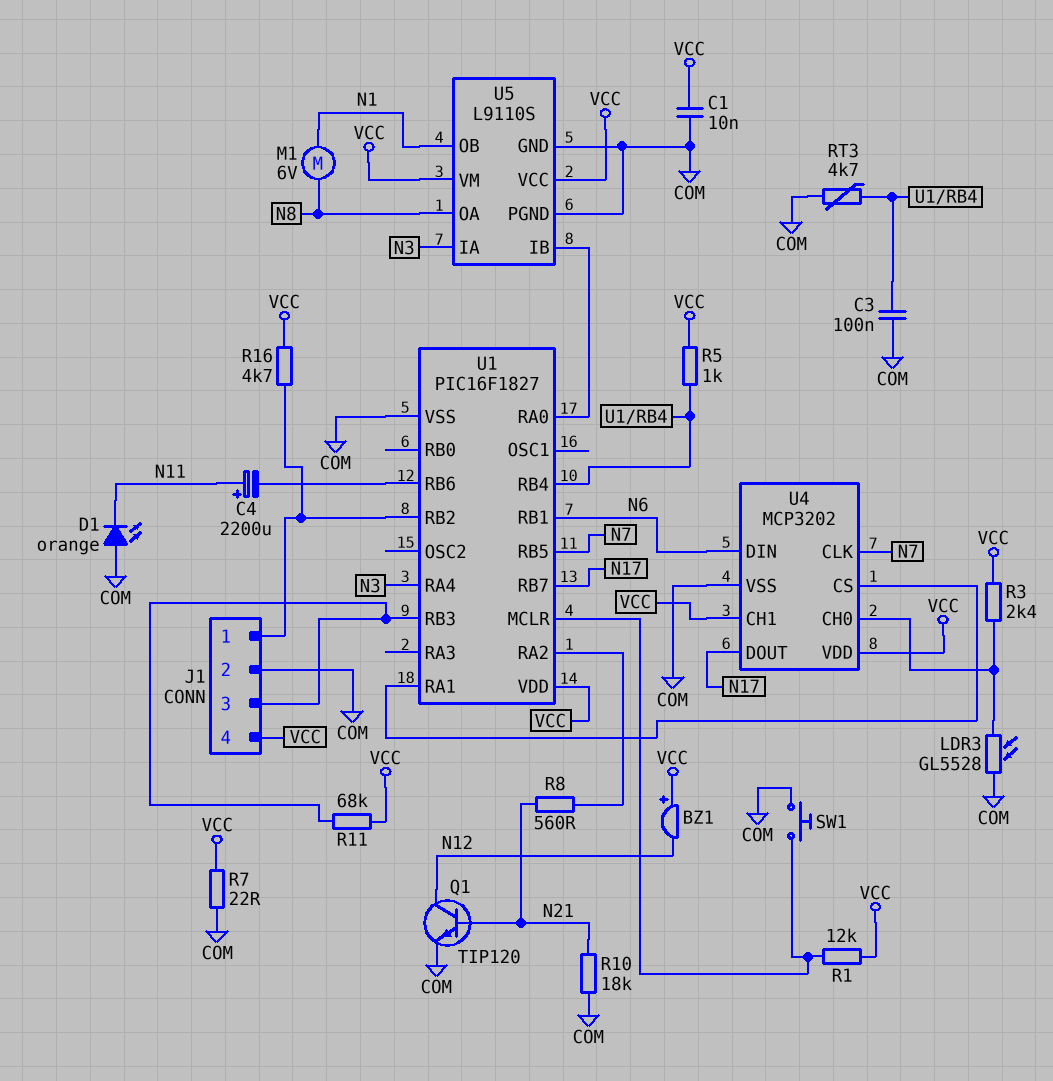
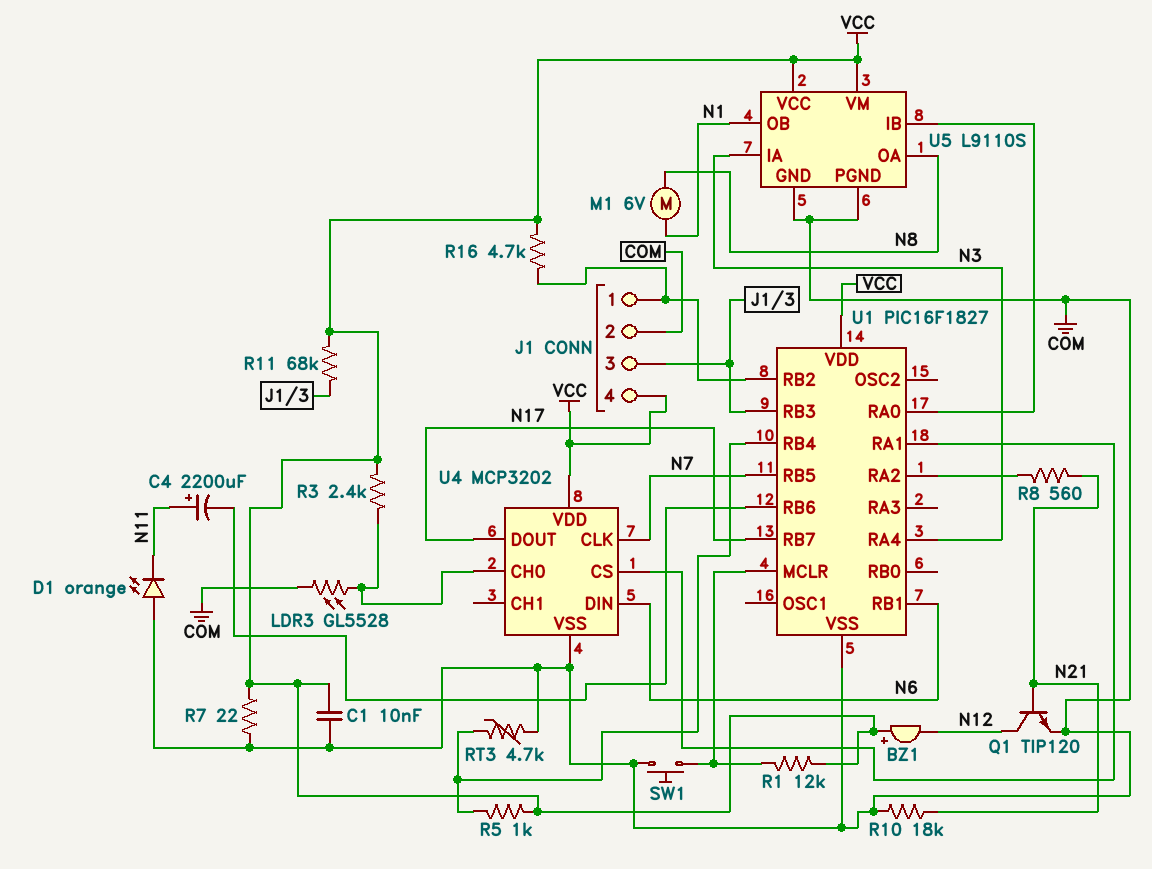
C3: 100nF (COM, U1/RB4) -> none
U4 pin CH1: VCC -> none

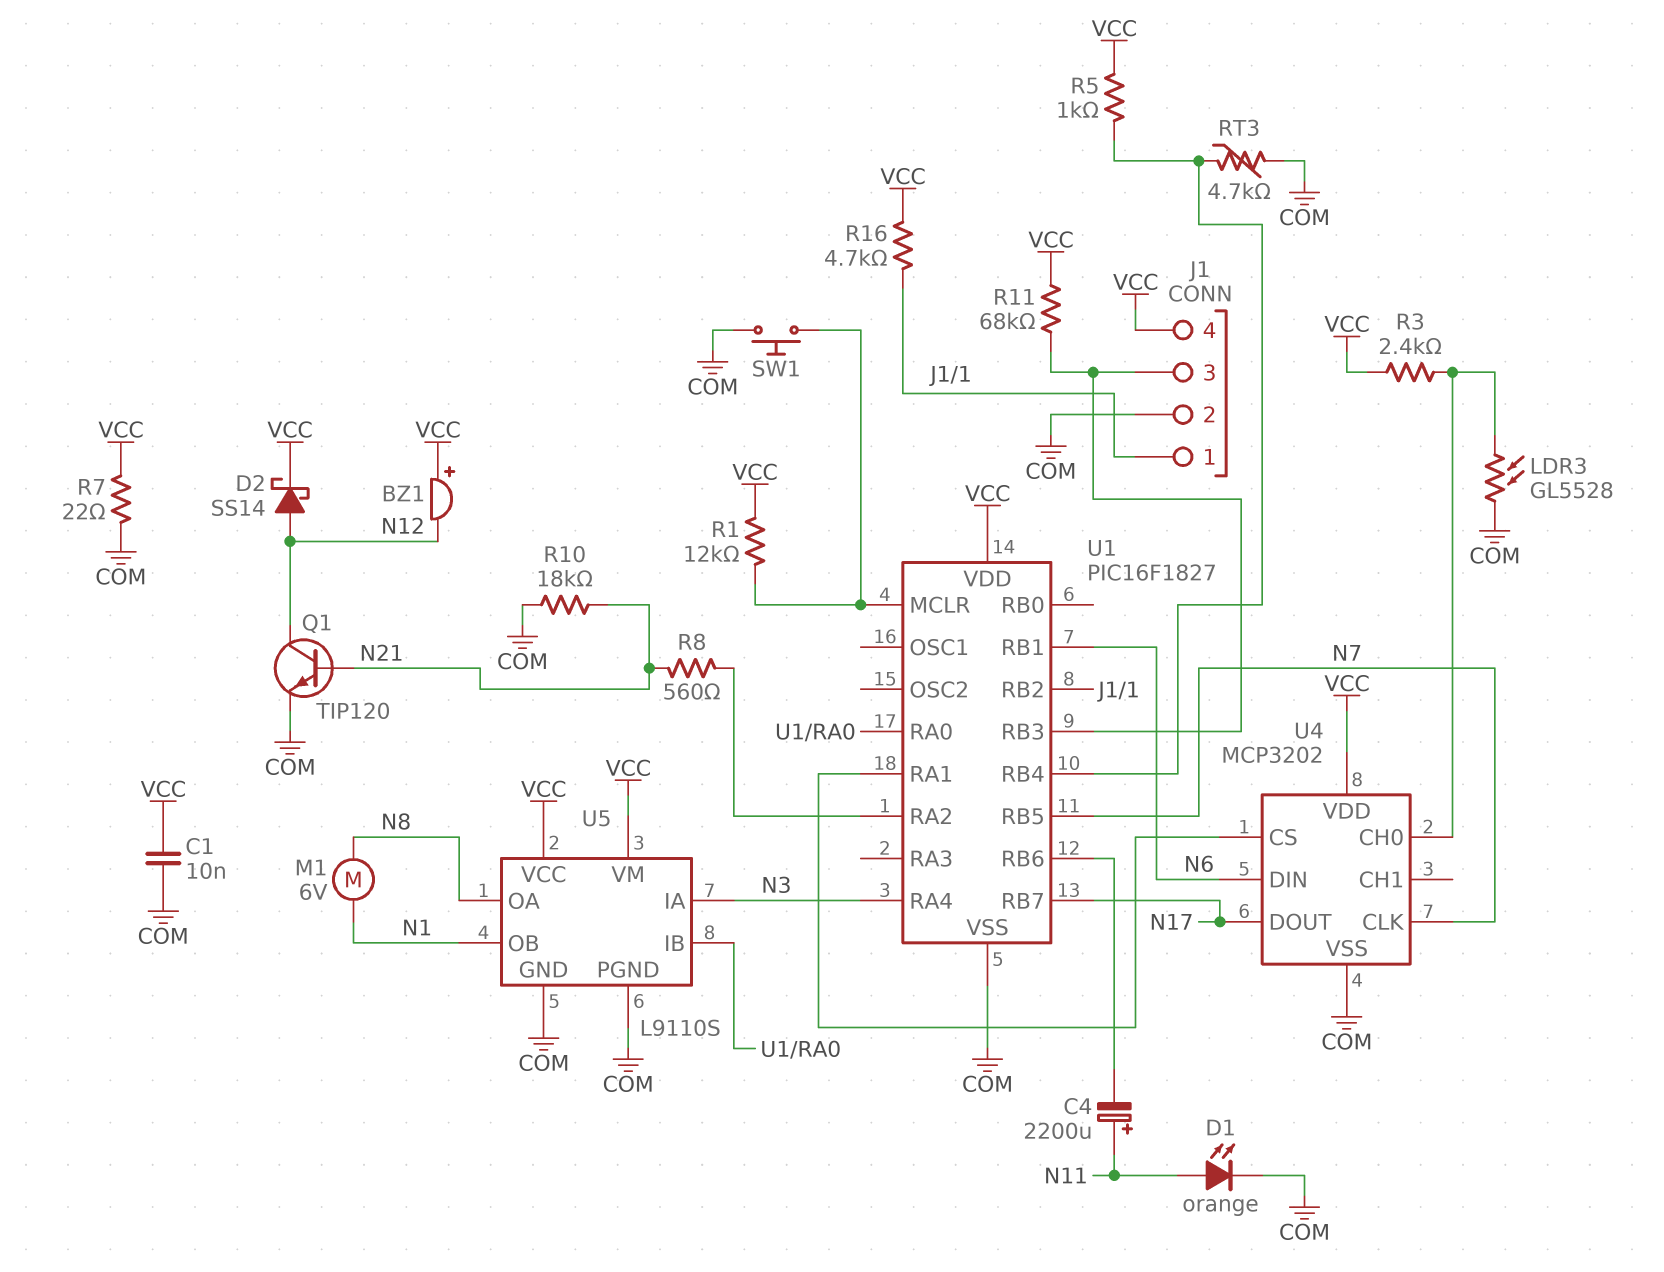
D1: LED orange (A COM, K N11) -> LED orange (A N11, K COM)
D2: none -> schottky SS14 (A N12, K VCC)

